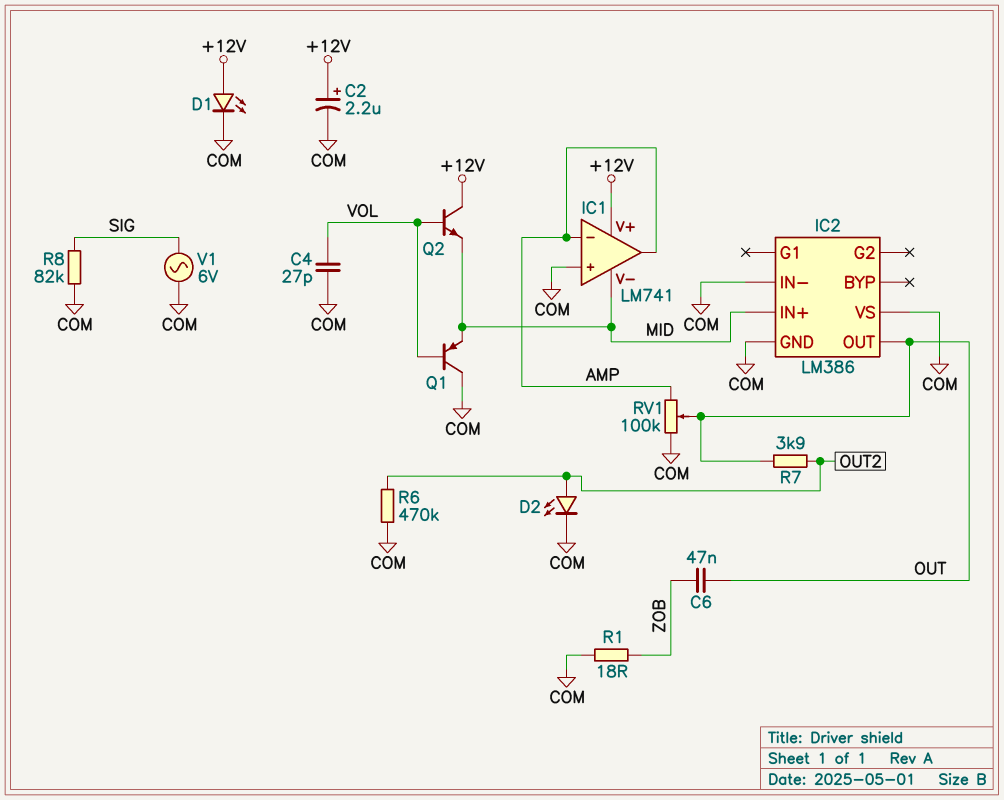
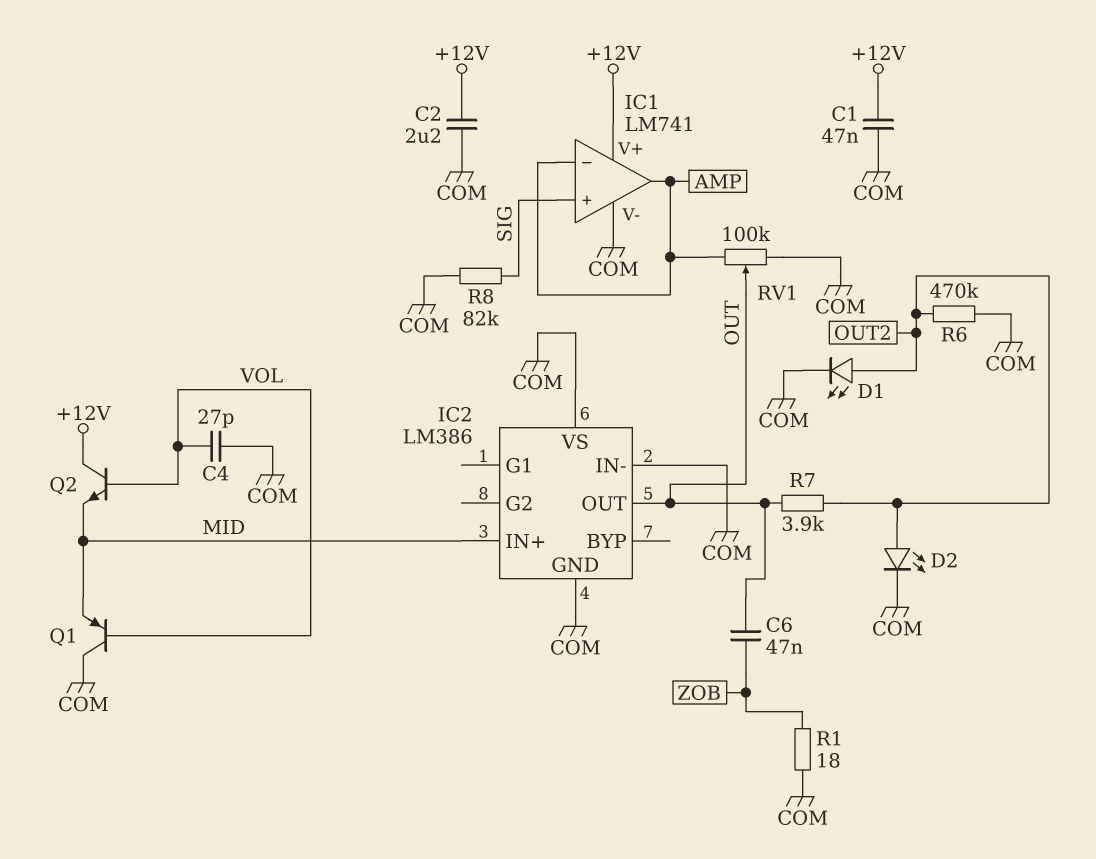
C1: none -> 47nF (+12V, COM)
C2: 2.2uF (plus +12V, minus COM) -> 2.2uF (+12V, COM)
D1: LED (A +12V, K COM) -> LED (A OUT2, K COM)
IC1 pin V-: MID -> COM
IC1 pin in+: COM -> SIG
V1: AC 6V (COM, SIG) -> none

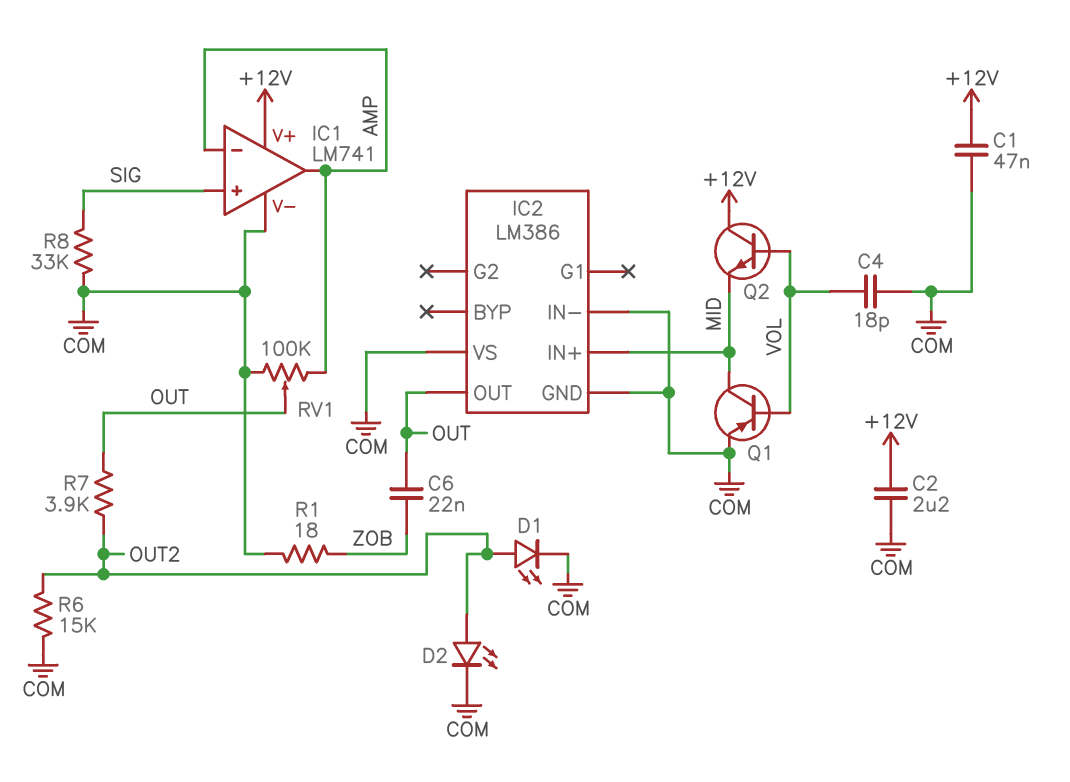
C4: 27pF (COM, VOL) -> 18pF (COM, VOL)
C6: 47nF (OUT, ZOB) -> 22nF (OUT, ZOB)
Q1: PNP (B VOL, C COM, E MID) -> PNP (B VOL, C MID, E COM)
R6: 470k (COM, OUT2) -> 15k (COM, OUT2)
R8: 82k (COM, SIG) -> 33k (COM, SIG)

